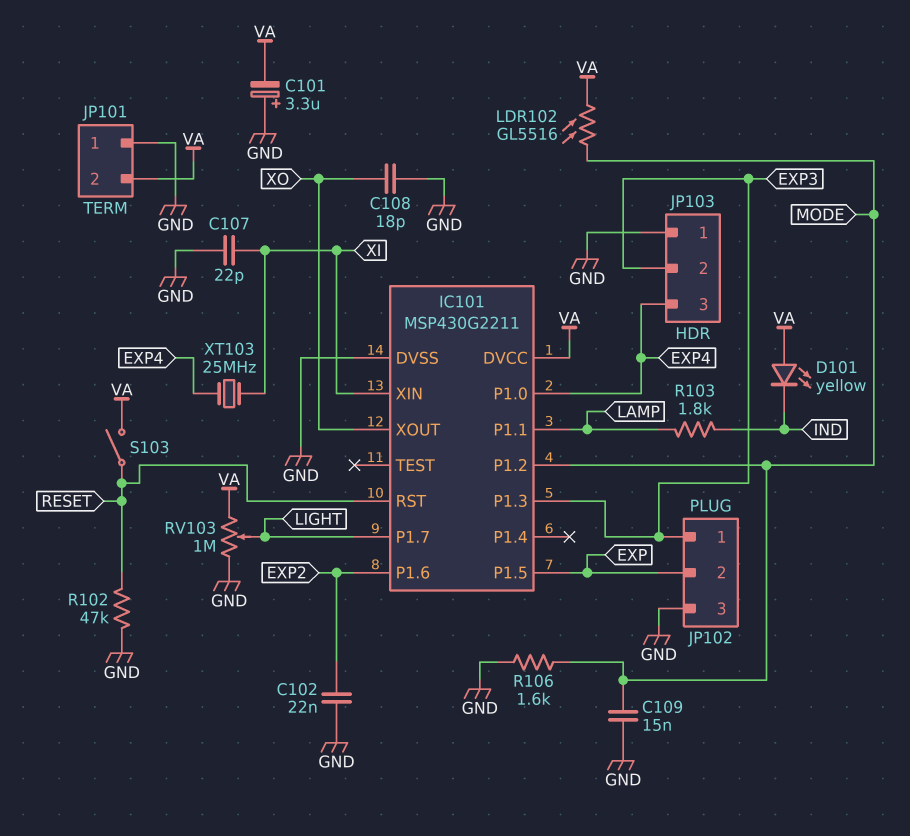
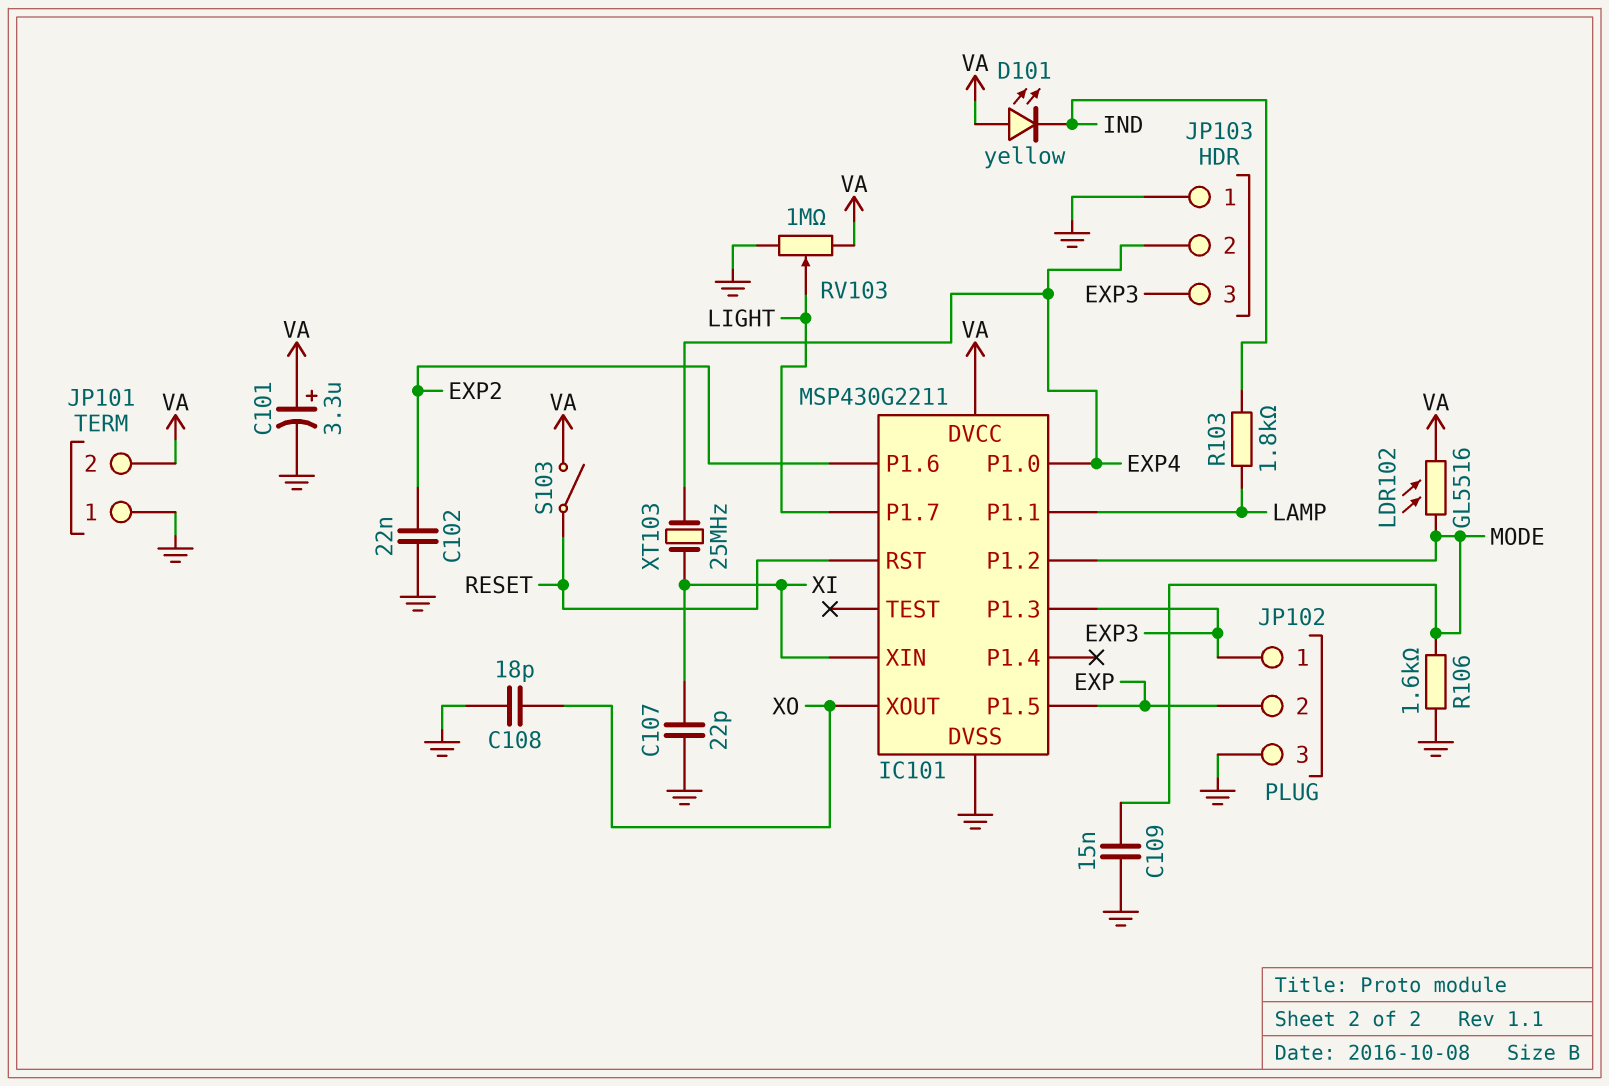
C101: 3.3uF (plus GND, minus VA) -> 3.3uF (plus VA, minus GND)
JP103 pin 2: EXP3 -> EXP4
JP103 pin 3: EXP4 -> EXP3
R102: 47k (GND, RESET) -> none

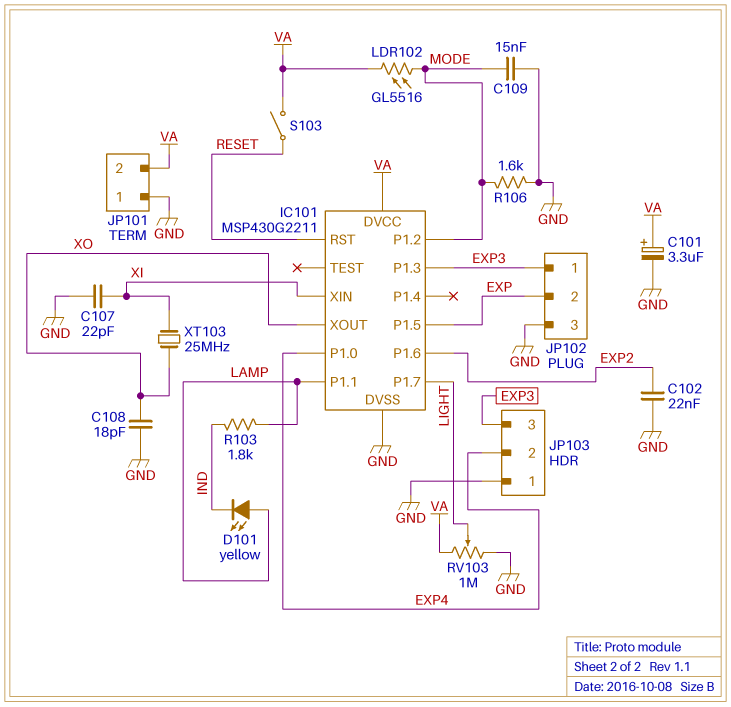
D101: LED yellow (A VA, K IND) -> LED yellow (A LAMP, K IND)
XT103: 25MHz (EXP4, XI) -> 25MHz (XI, XO)

